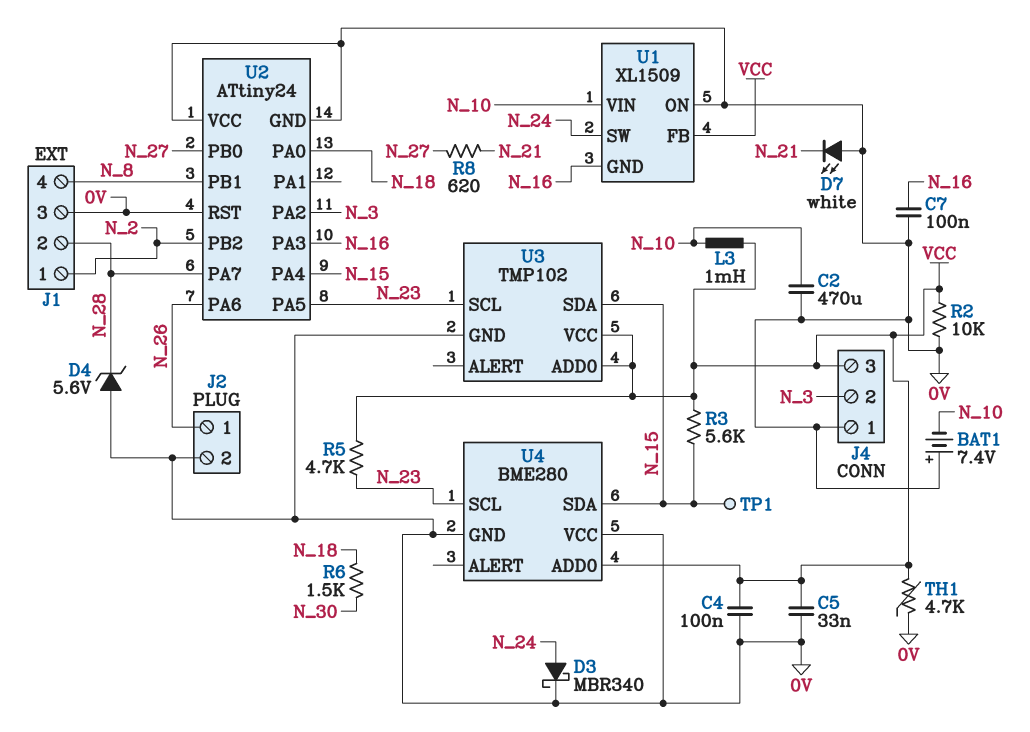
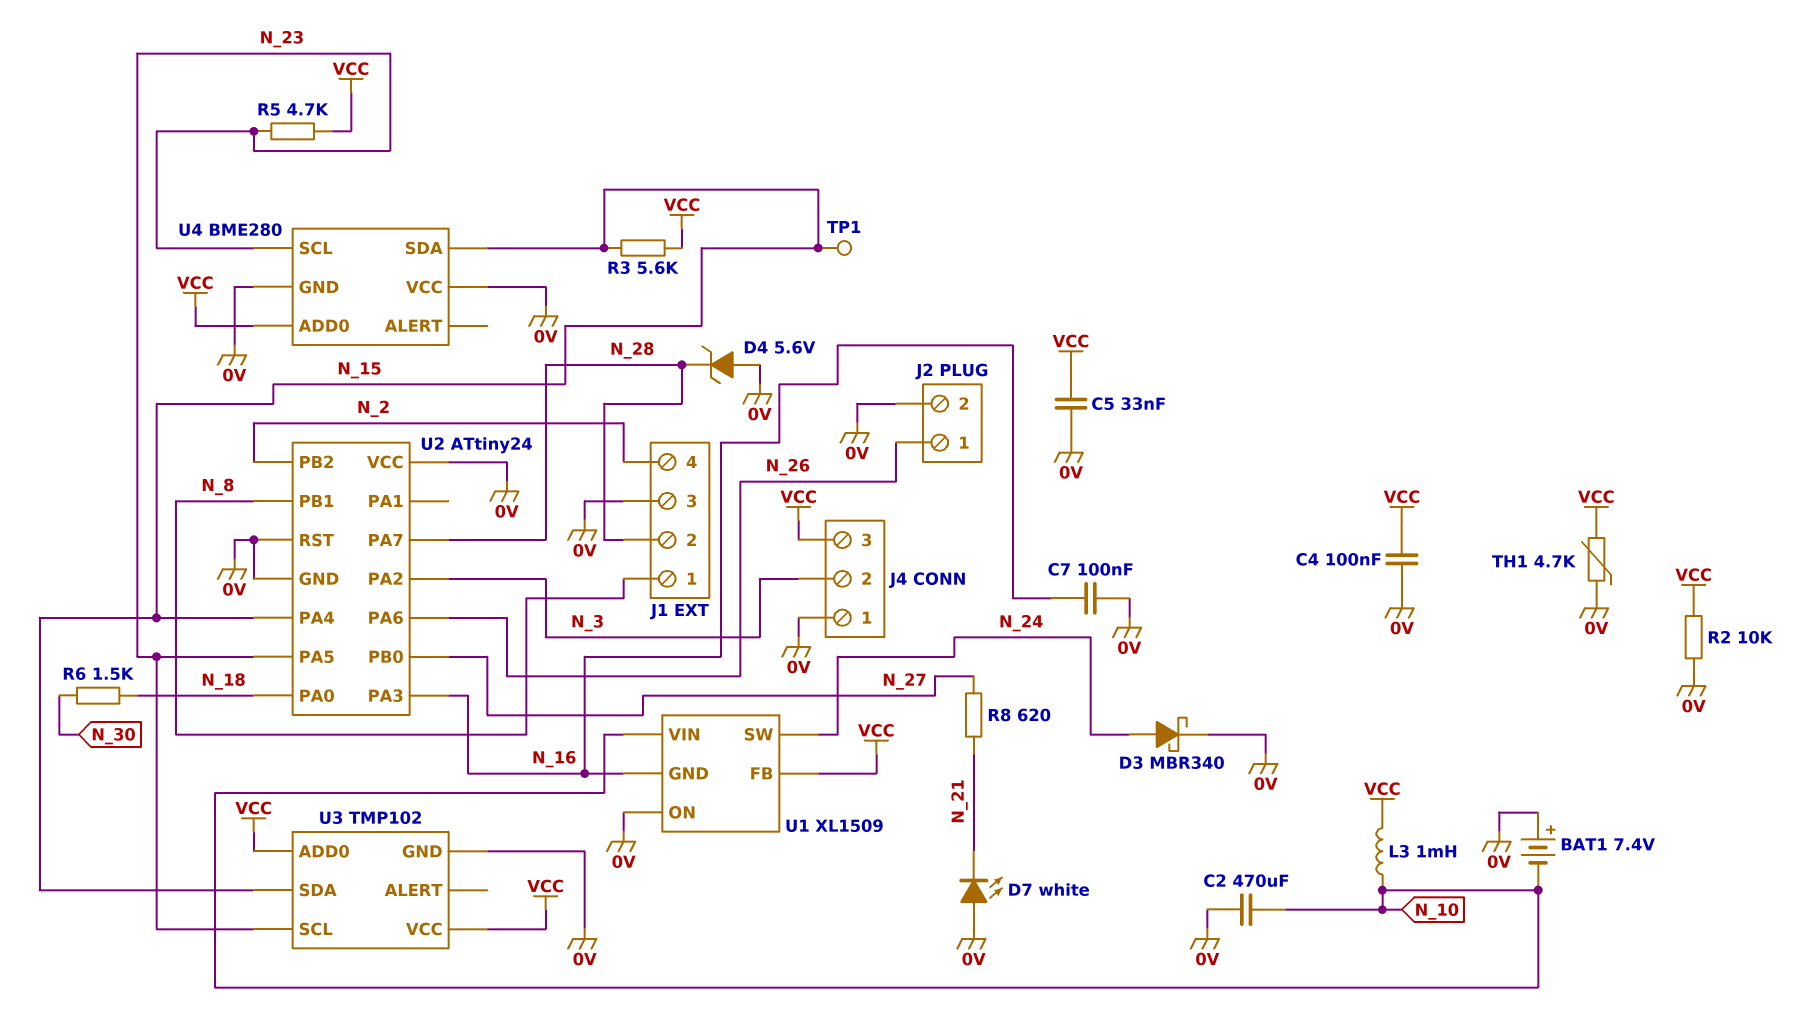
J1 pin 1: N_2 -> N_8
J1 pin 4: N_8 -> N_2

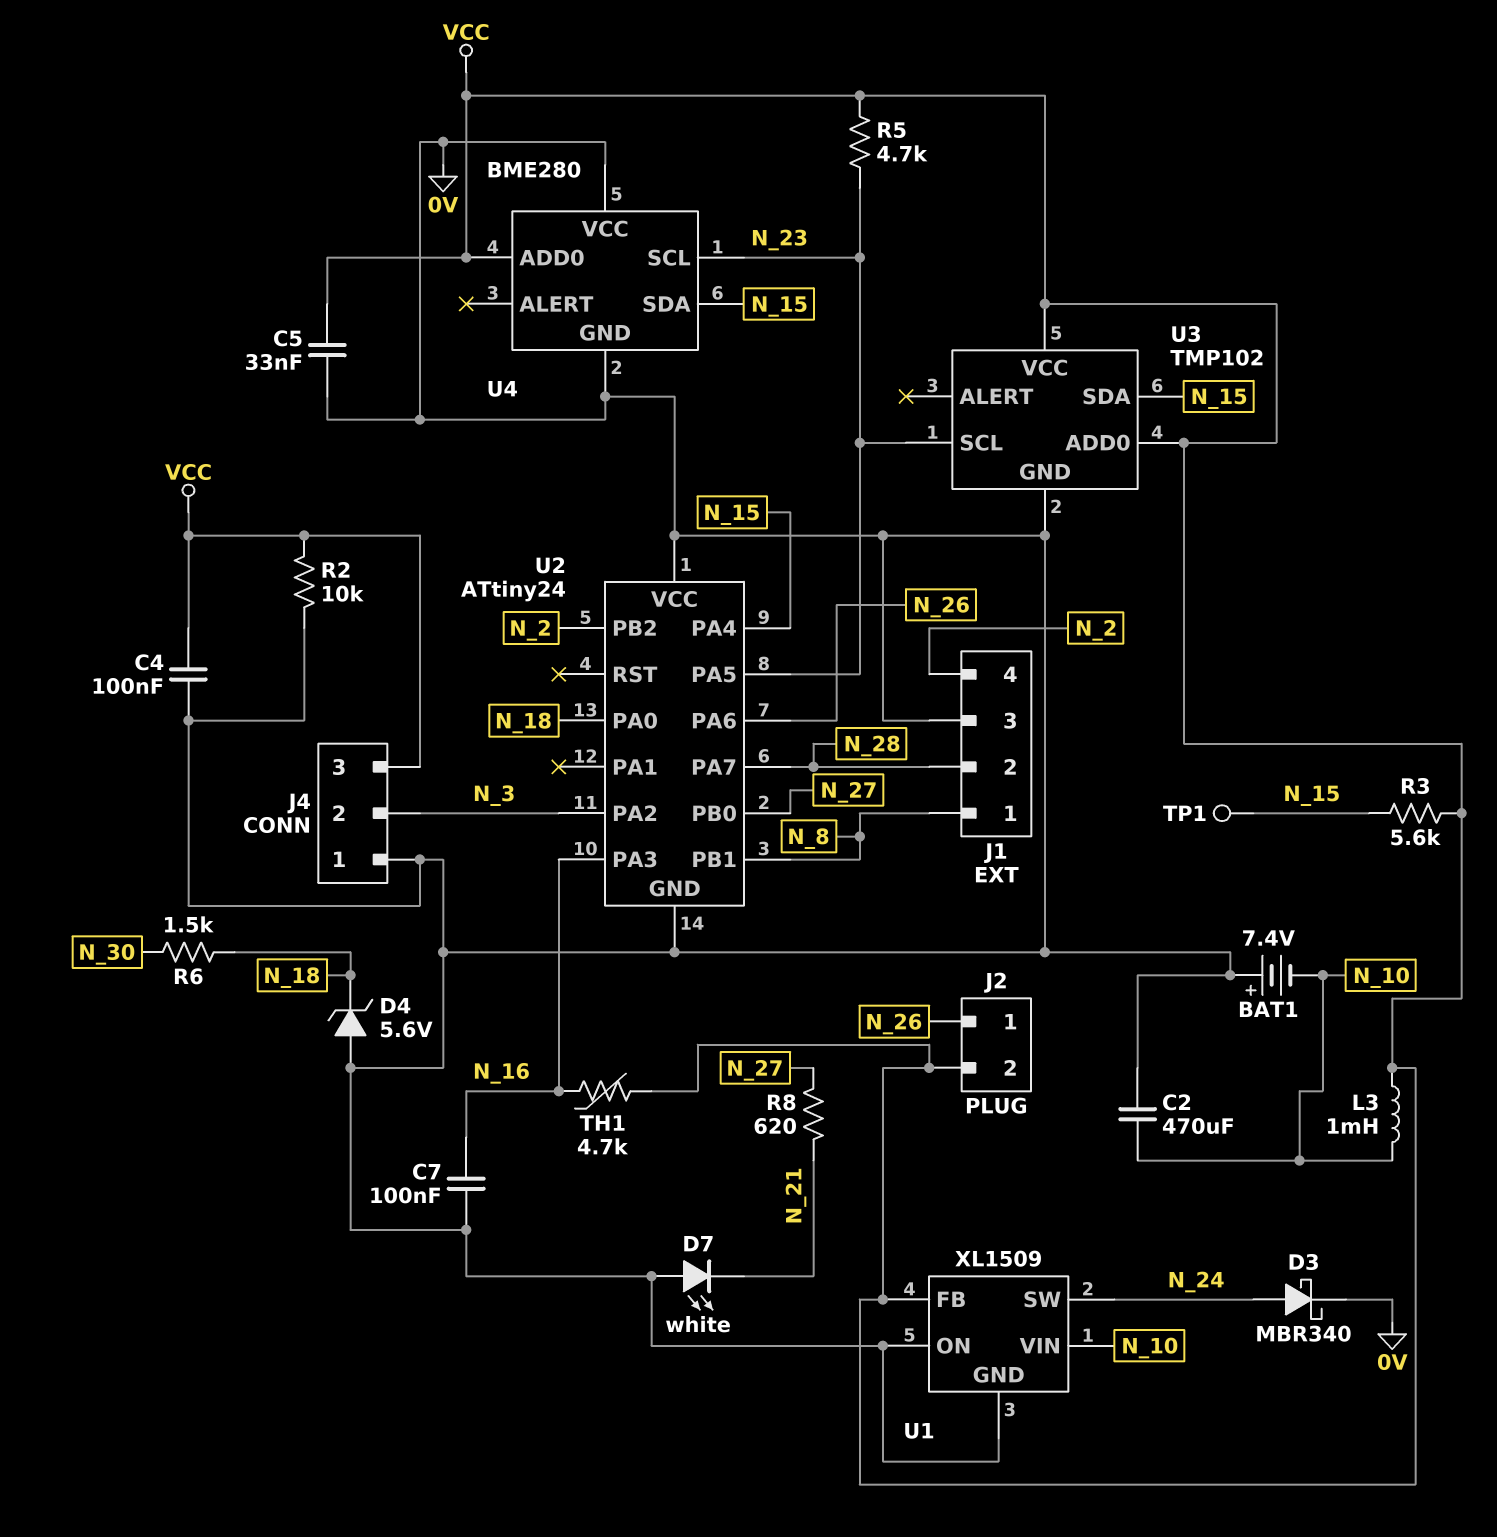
D4: zener 5.6V (A 0V, K N_28) -> zener 5.6V (A 0V, K N_18)
J2 pin 2: 0V -> VCC
TH1: 4.7k (0V, VCC) -> 4.7k (N_16, VCC)
U1 pin GND: N_16 -> 0V
U2 pin RST: 0V -> none

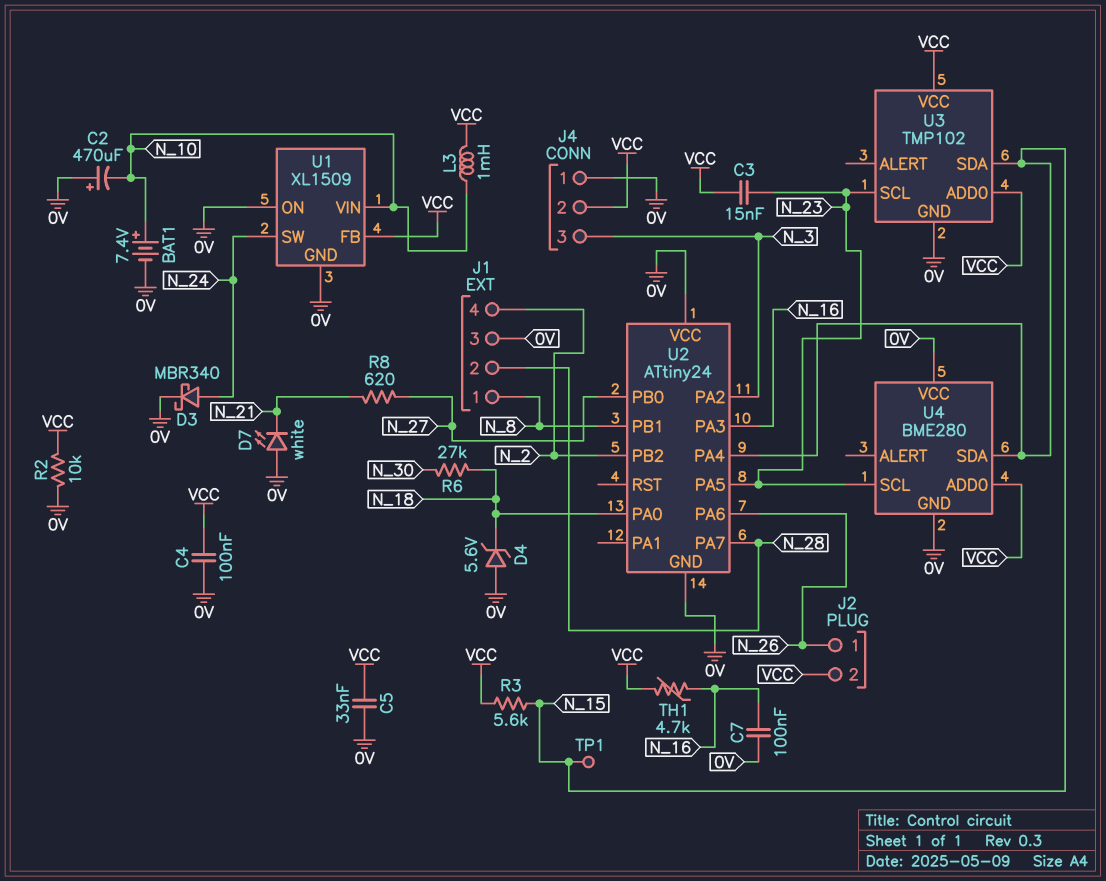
BAT1: 7.4V (plus 0V, minus N_10) -> 7.4V (plus N_10, minus 0V)
C2: 470uF (0V, N_10) -> 470uF (plus 0V, minus N_10)
C3: none -> 15nF (N_23, VCC)
J4 pin 2: N_3 -> VCC
J4 pin 3: VCC -> N_3
R5: 4.7k (N_23, VCC) -> none
R6: 1.5k (N_18, N_30) -> 27k (N_18, N_30)

